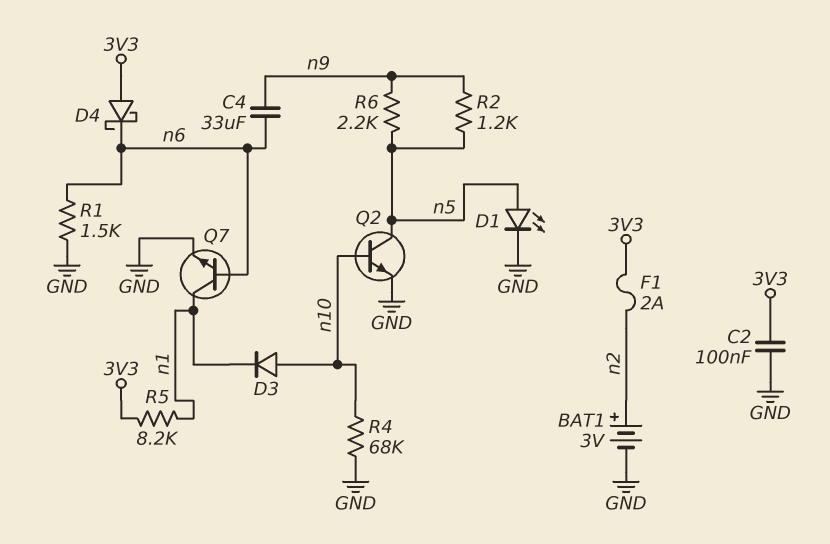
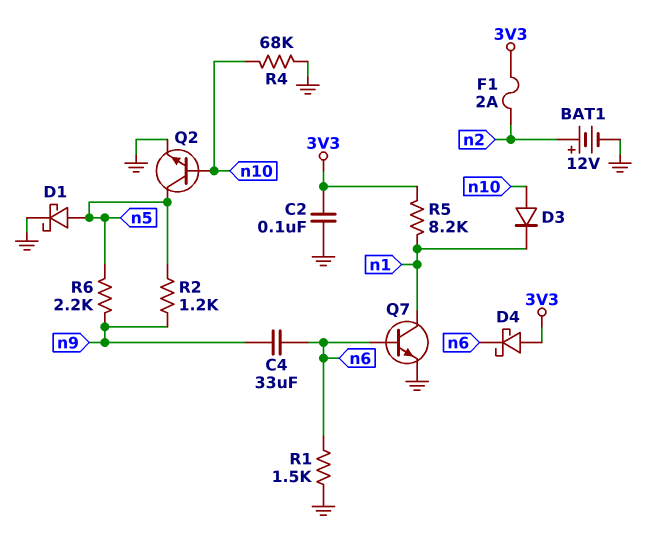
BAT1: 3V (plus n2, minus GND) -> 12V (plus n2, minus GND)
D1: LED (A n5, K GND) -> schottky (A n5, K GND)

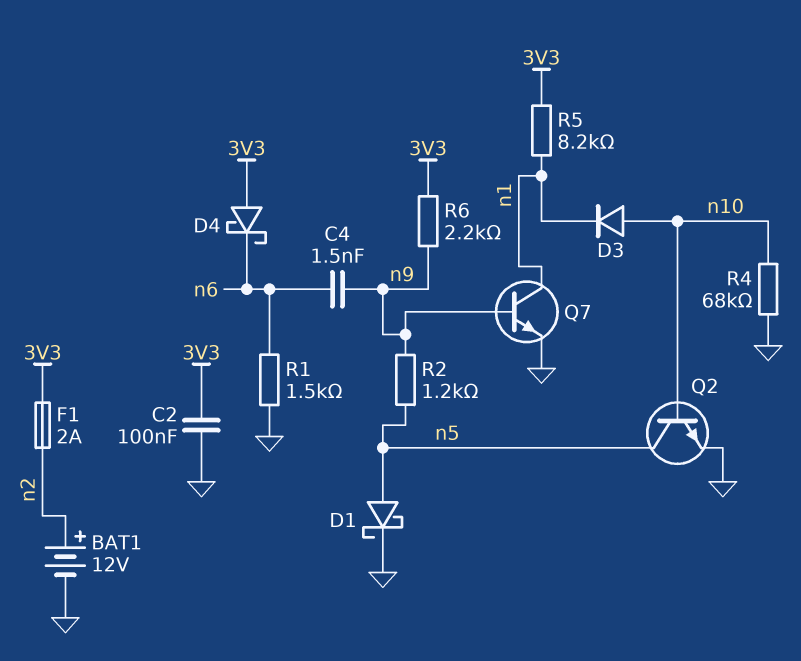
C4: 33uF (n6, n9) -> 1.5nF (n6, n9)
Q7: NPN (B n6, C n1, E GND) -> NPN (B n9, C n1, E GND)
R6: 2.2k (n5, n9) -> 2.2k (3V3, n9)

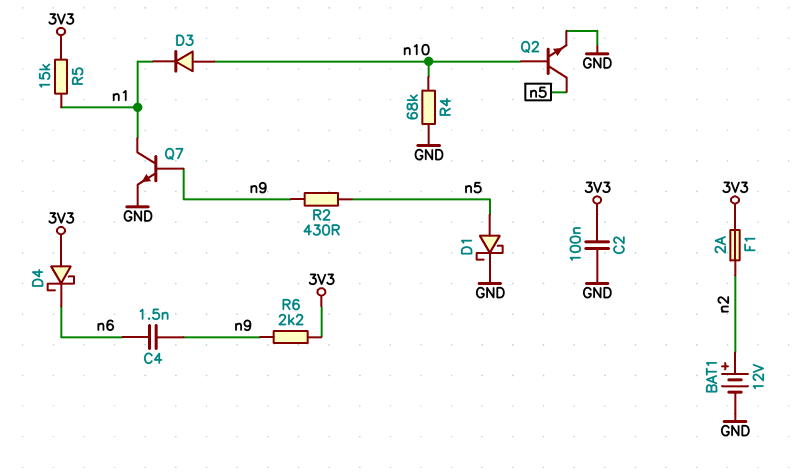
R1: 1.5k (GND, n6) -> none
R2: 1.2k (n5, n9) -> 430 (n5, n9)
R5: 8.2k (3V3, n1) -> 15k (3V3, n1)

